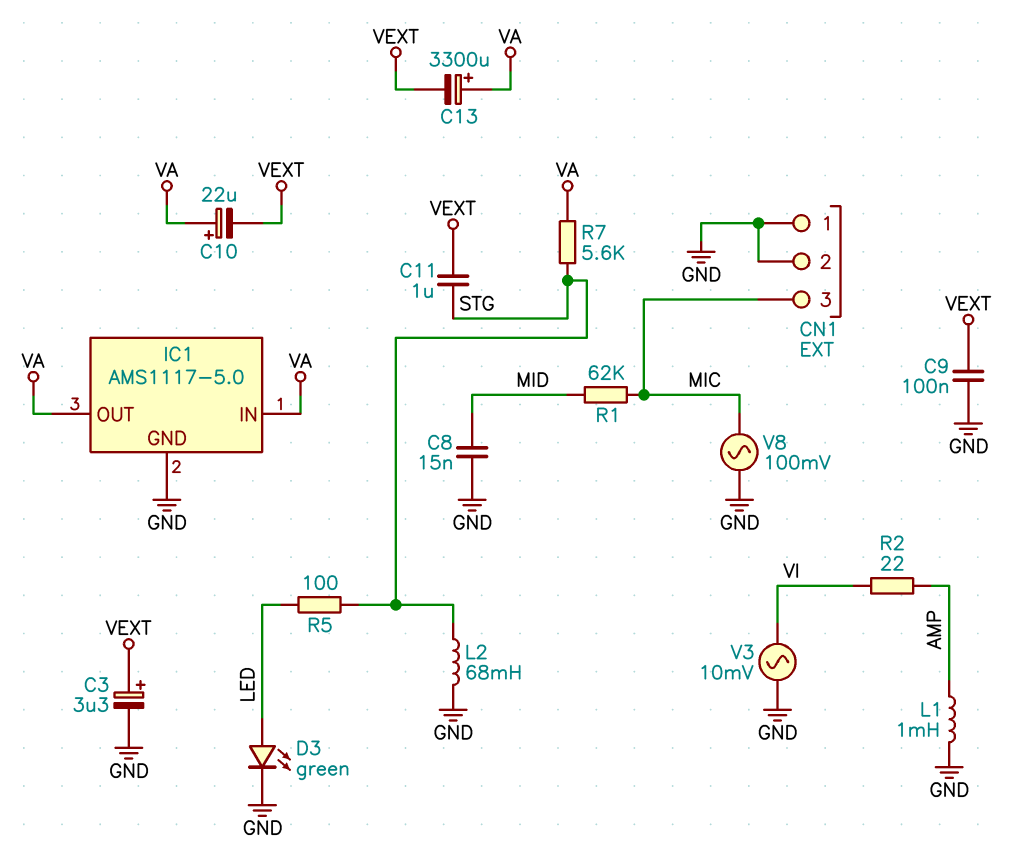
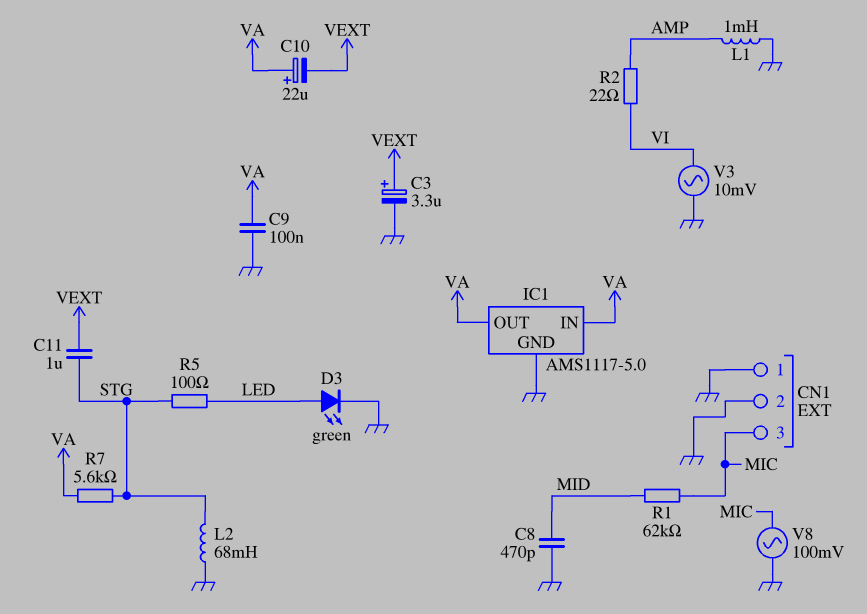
C8: 15nF (GND, MID) -> 470pF (GND, MID)
C9: 100nF (GND, VEXT) -> 100nF (GND, VA)
C13: 3300uF (plus VA, minus VEXT) -> none

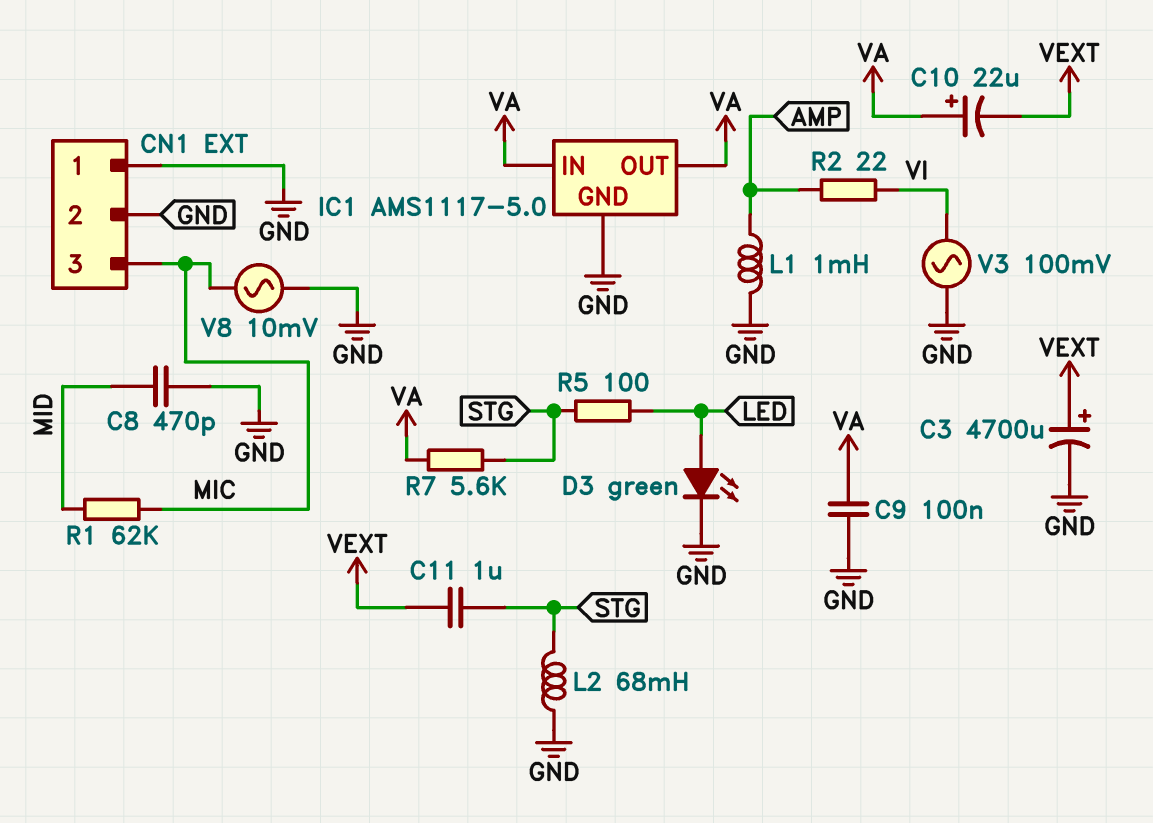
C3: 3.3uF (plus VEXT, minus GND) -> 4700uF (plus VEXT, minus GND)
V3: AC 10mV (GND, VI) -> AC 100mV (GND, VI)
V8: AC 100mV (GND, MIC) -> AC 10mV (GND, MIC)

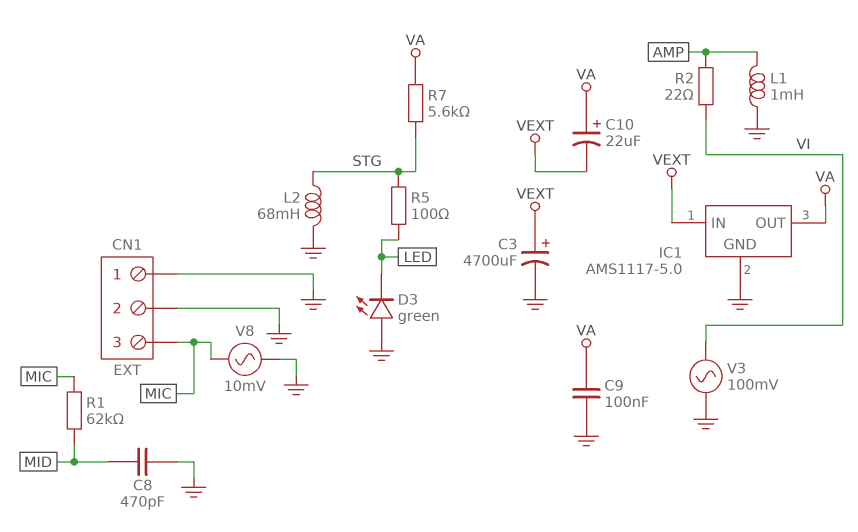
C11: 1uF (STG, VEXT) -> none
D3: LED green (A LED, K GND) -> LED green (A GND, K LED)
IC1 pin IN: VA -> VEXT

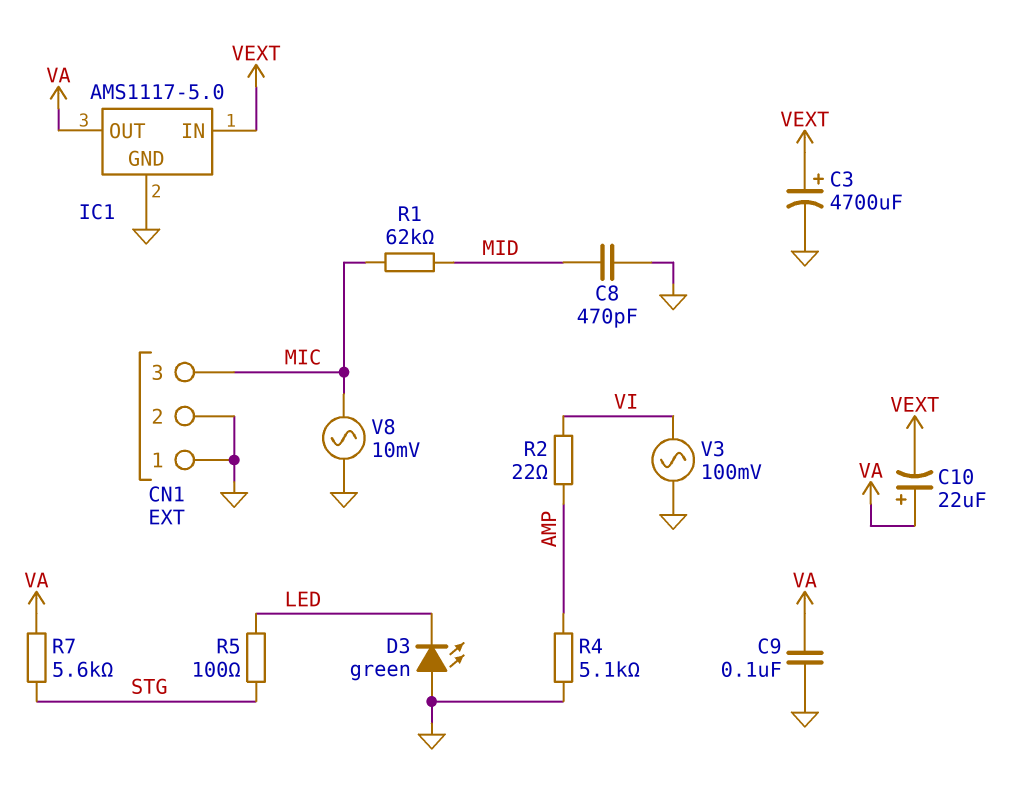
L1: 1mH (AMP, GND) -> none
L2: 68mH (GND, STG) -> none
R4: none -> 5.1k (AMP, GND)

